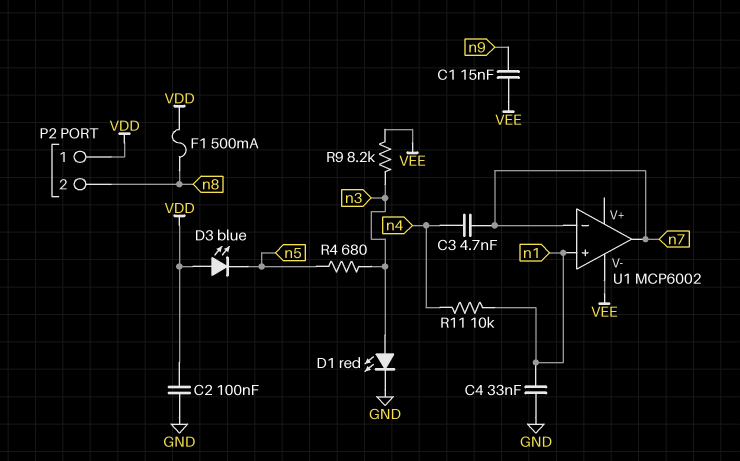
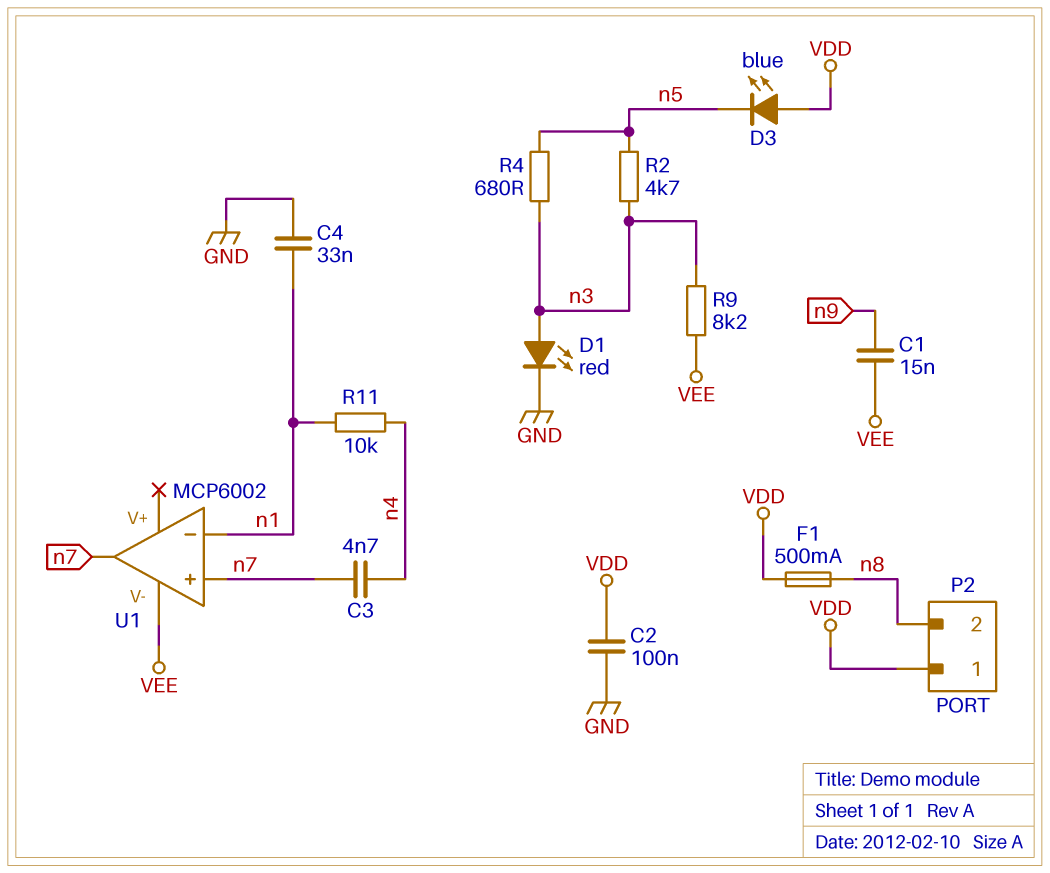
R2: none -> 4.7k (n3, n5)
U1 pin in+: n1 -> n7
U1 pin in-: n7 -> n1

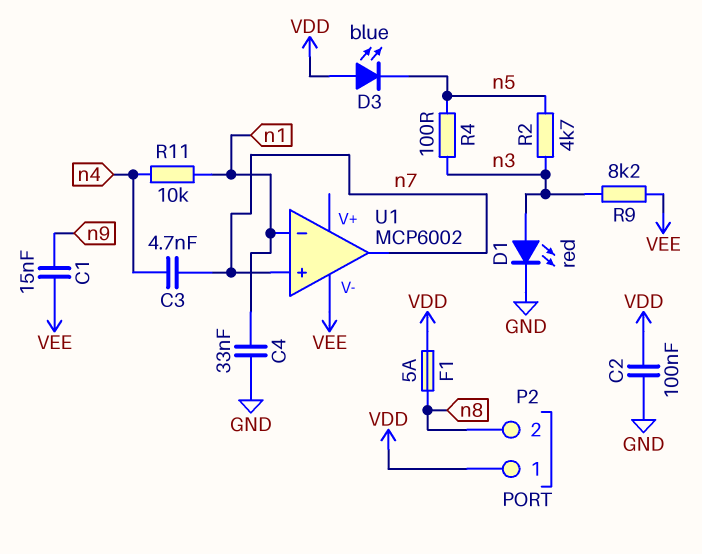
F1: 500mA (VDD, n8) -> 5A (VDD, n8)
R4: 680 (n3, n5) -> 100 (n3, n5)

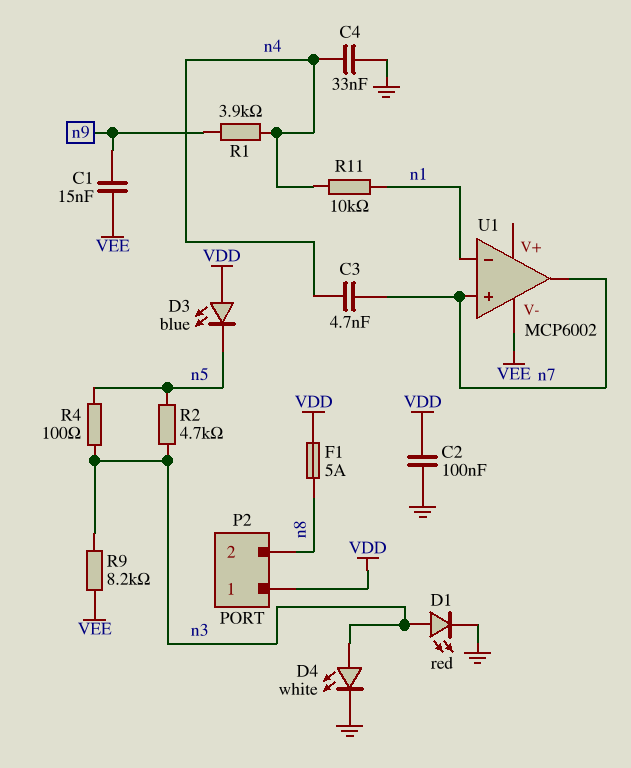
C4: 33nF (GND, n1) -> 33nF (GND, n4)
D4: none -> LED white (A n3, K GND)
R1: none -> 3.9k (n4, n9)

